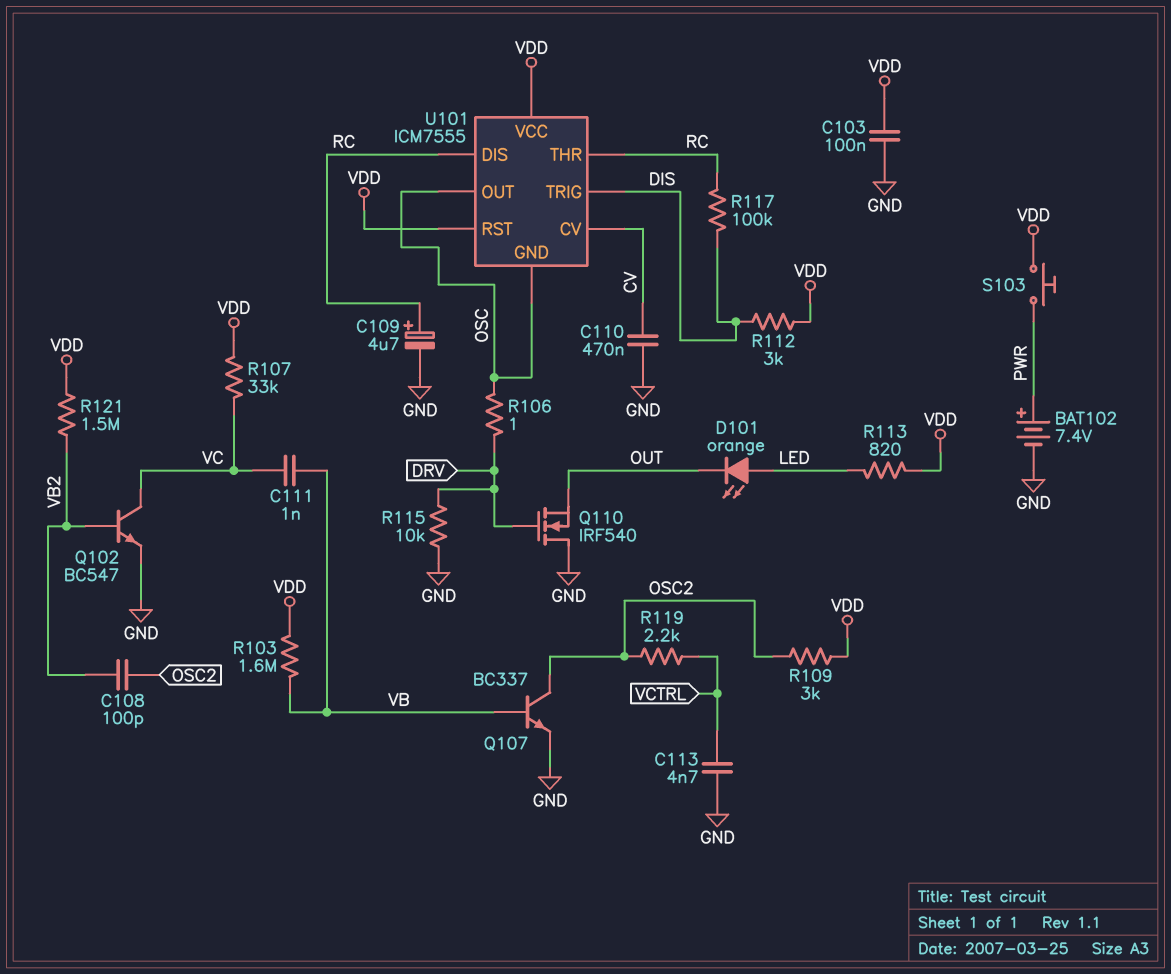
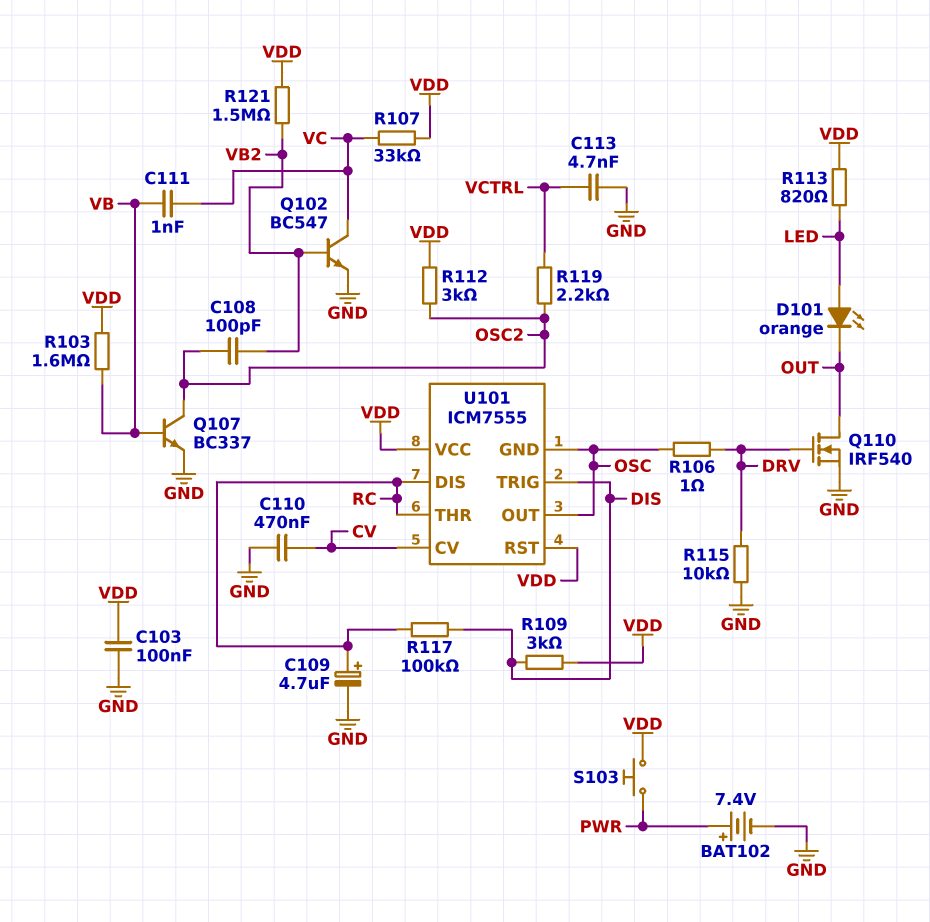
Q110: NMOS IRF540 (G DRV, D GND, S OUT) -> NMOS IRF540 (G DRV, D OUT, S GND)
R109: 3k (OSC2, VDD) -> 3k (DIS, VDD)
R112: 3k (DIS, VDD) -> 3k (OSC2, VDD)

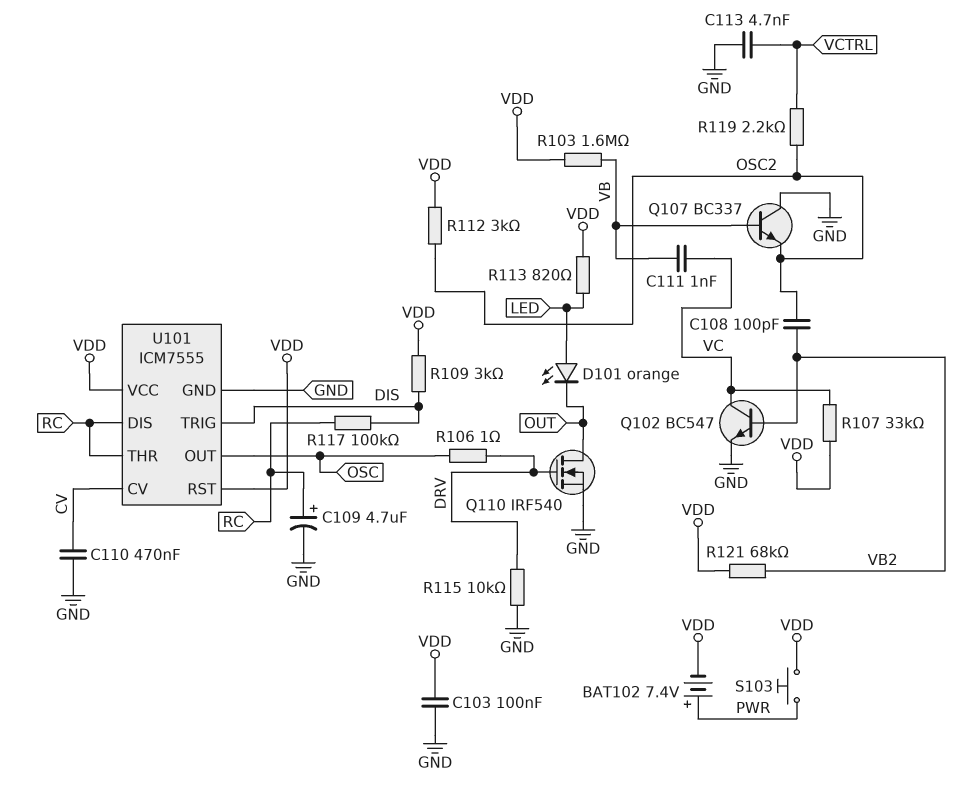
BAT102: 7.4V (plus PWR, minus GND) -> 7.4V (plus PWR, minus VDD)
Q107: NPN BC337 (B VB, C OSC2, E GND) -> NPN BC337 (B VB, C GND, E OSC2)
R121: 1.5M (VB2, VDD) -> 68k (VB2, VDD)
U101 pin GND: OSC -> GND

